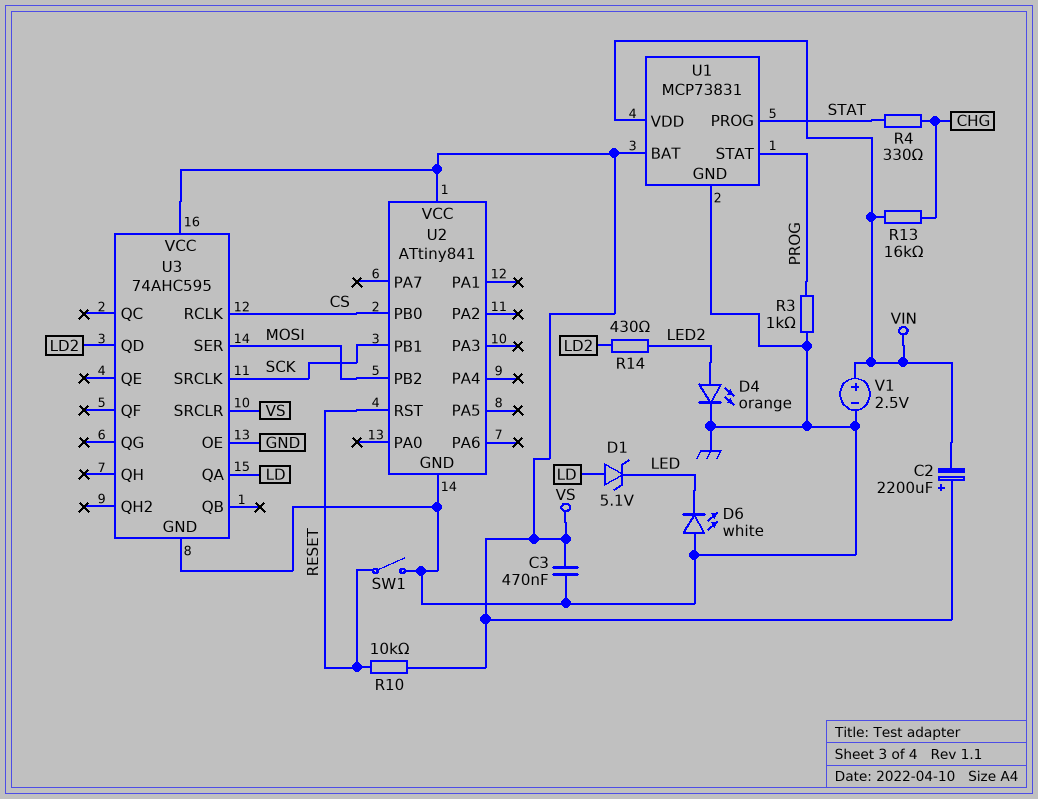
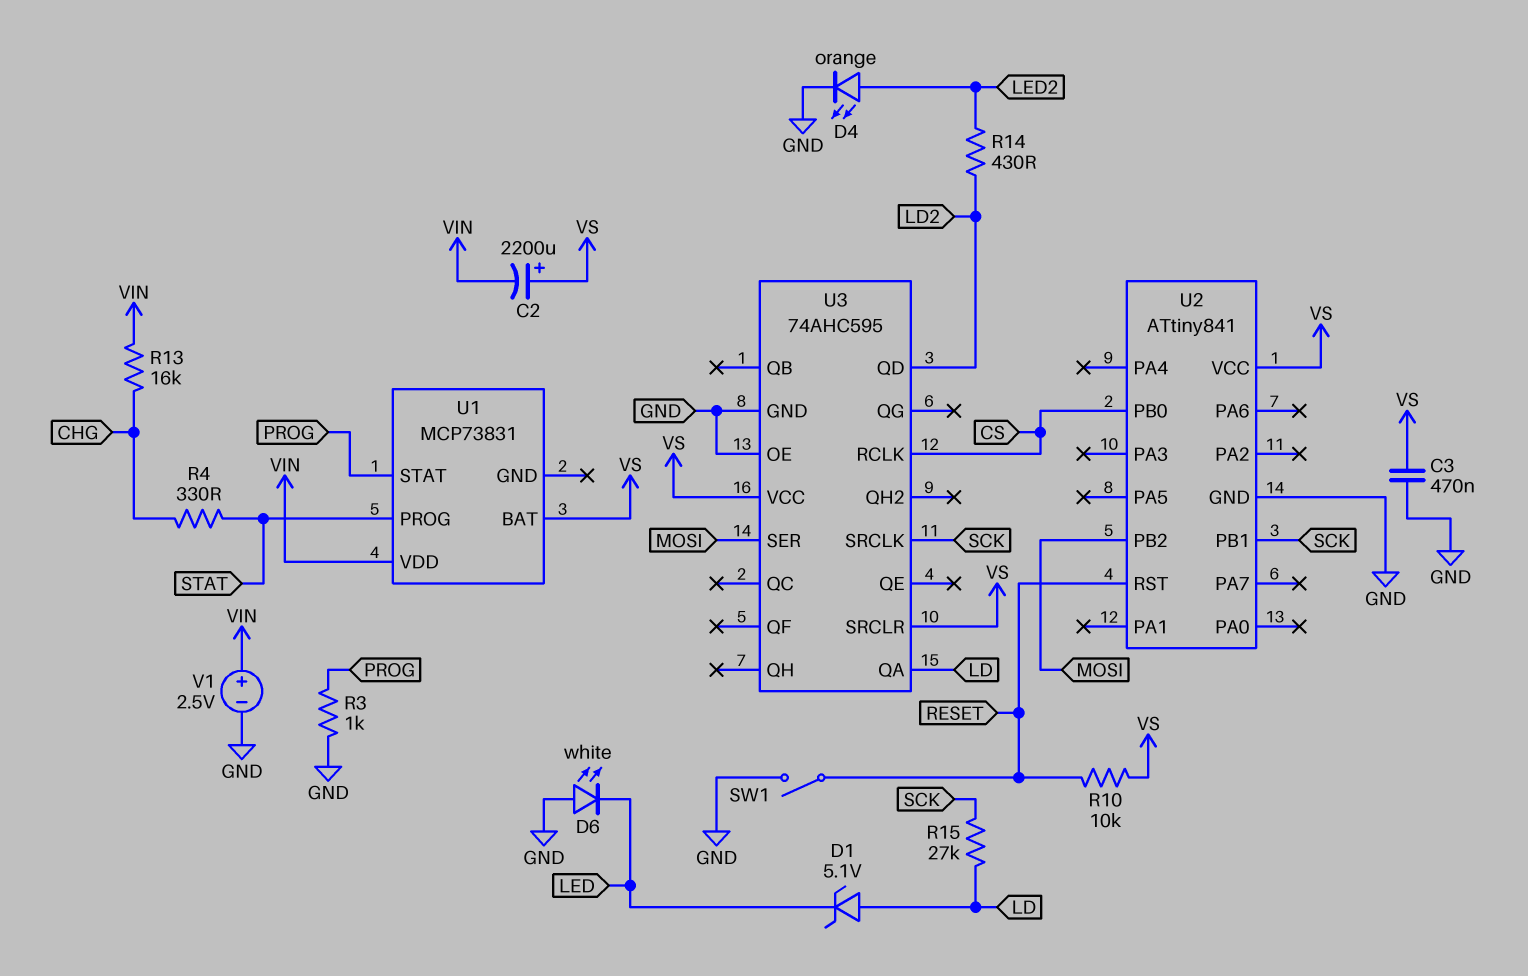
R15: none -> 27k (LD, SCK)
U1 pin GND: GND -> none

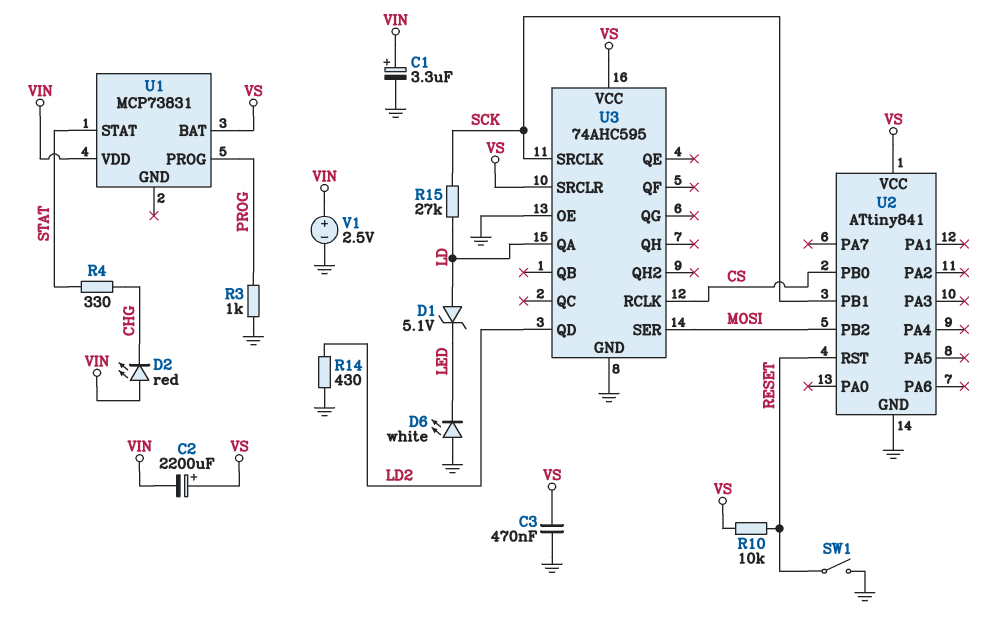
C1: none -> 3.3uF (plus VIN, minus GND)
D2: none -> LED red (A VIN, K CHG)
D4: LED orange (A LED2, K GND) -> none
R13: 16k (CHG, VIN) -> none
R14: 430 (LD2, LED2) -> 430 (GND, LD2)
U1 pin PROG: STAT -> PROG
U1 pin STAT: PROG -> STAT

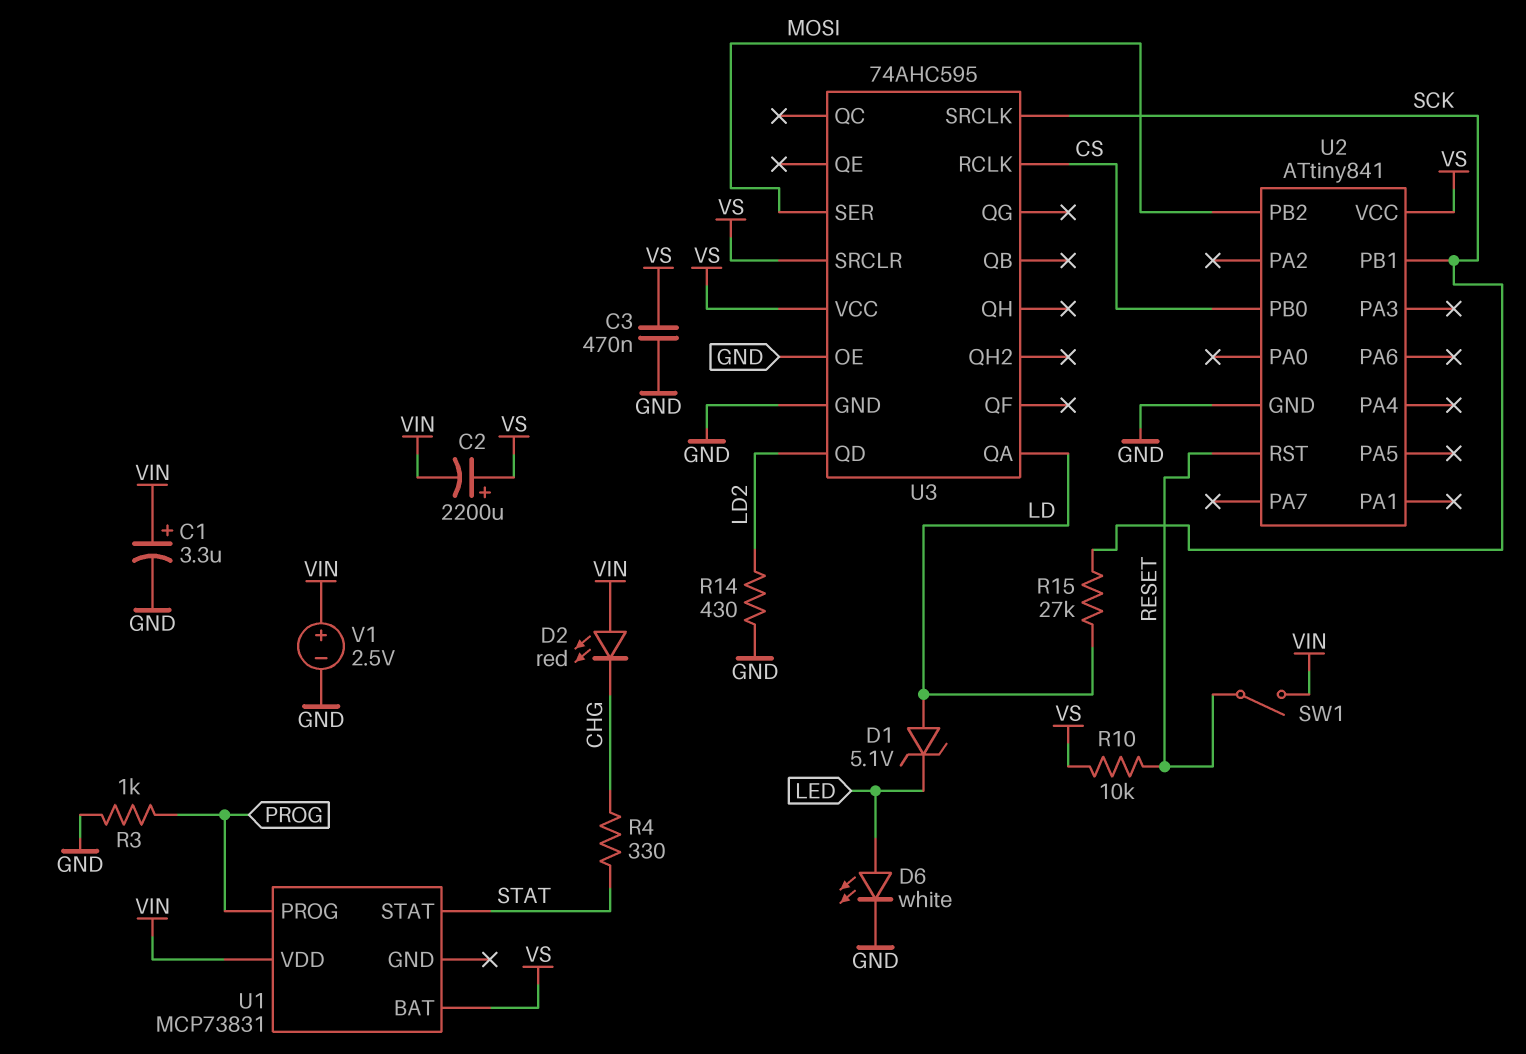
D6: LED white (A GND, K LED) -> LED white (A LED, K GND)
SW1: switch (GND, RESET) -> switch (RESET, VIN)

